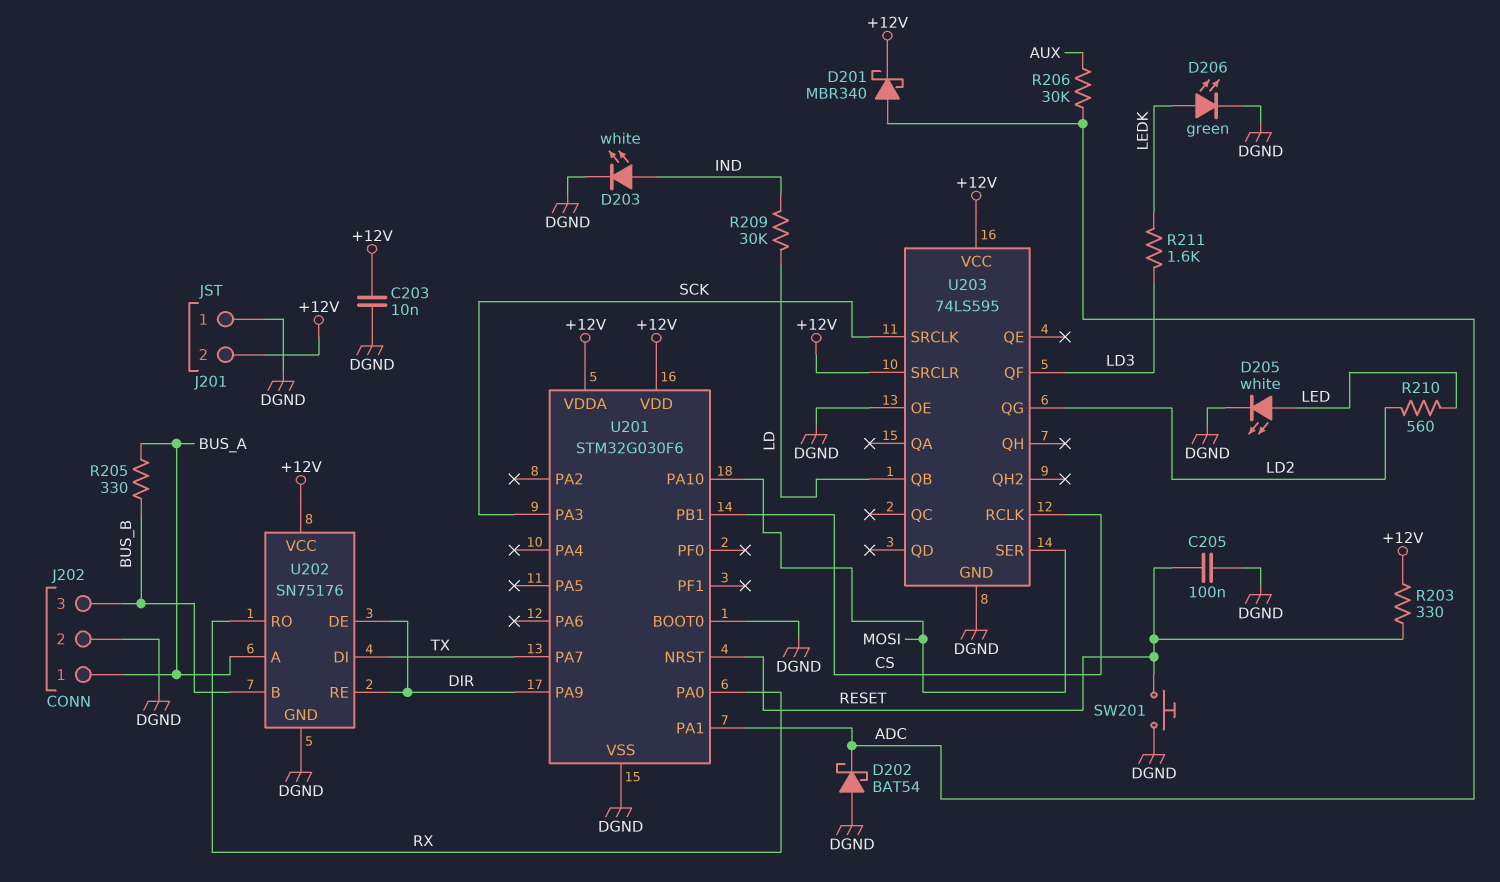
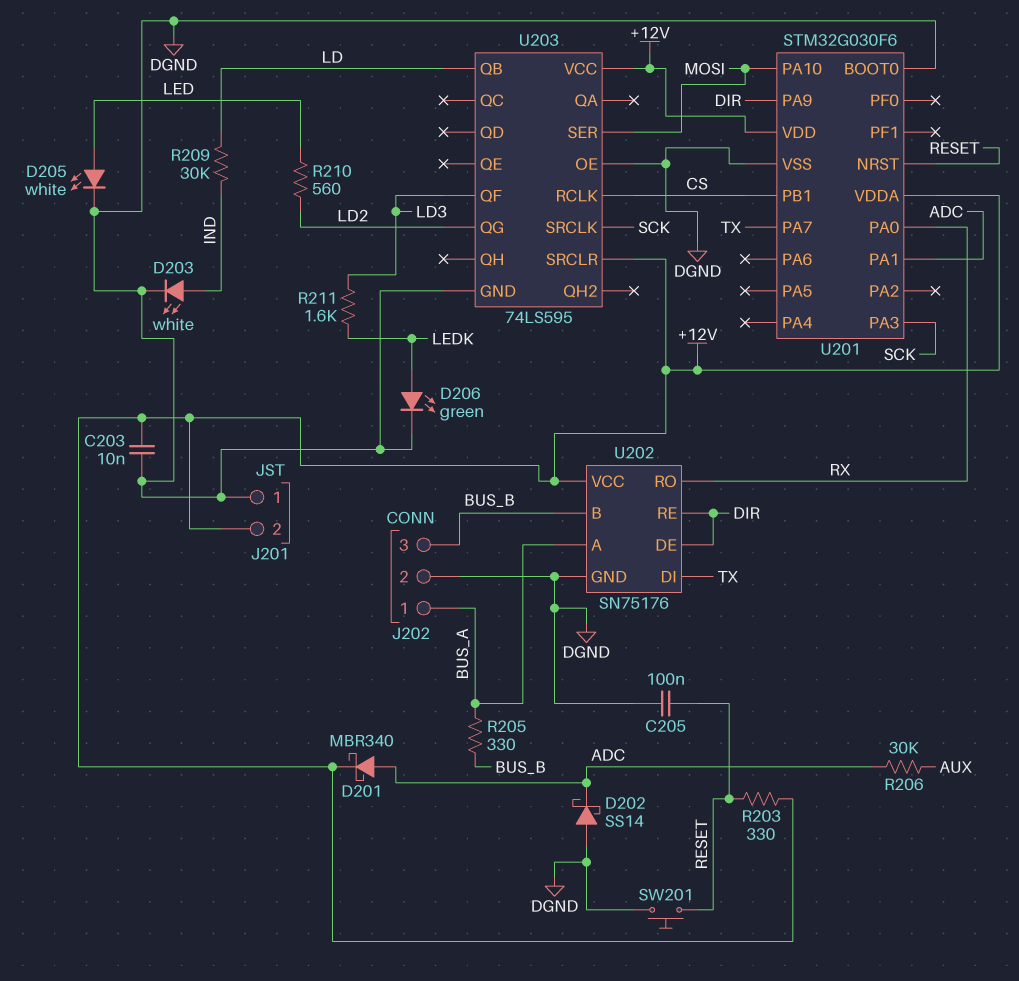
D202: schottky BAT54 (A DGND, K ADC) -> schottky SS14 (A DGND, K ADC)

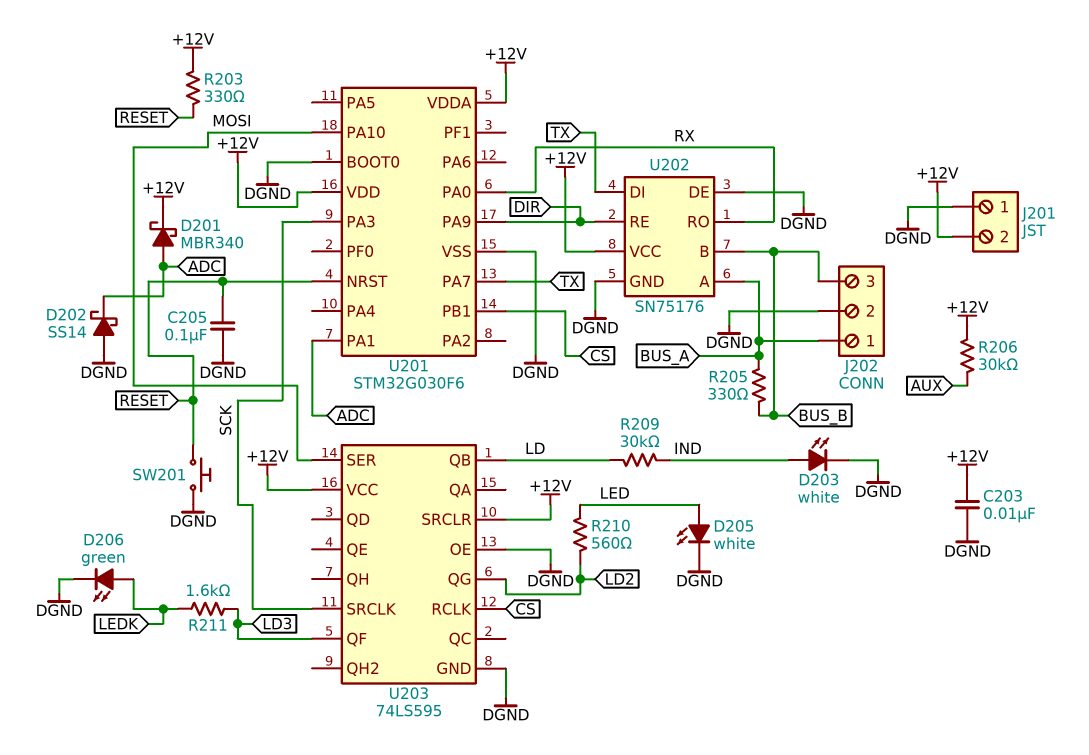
R206: 30k (ADC, AUX) -> 30k (+12V, AUX)
U202 pin DE: DIR -> DGND

